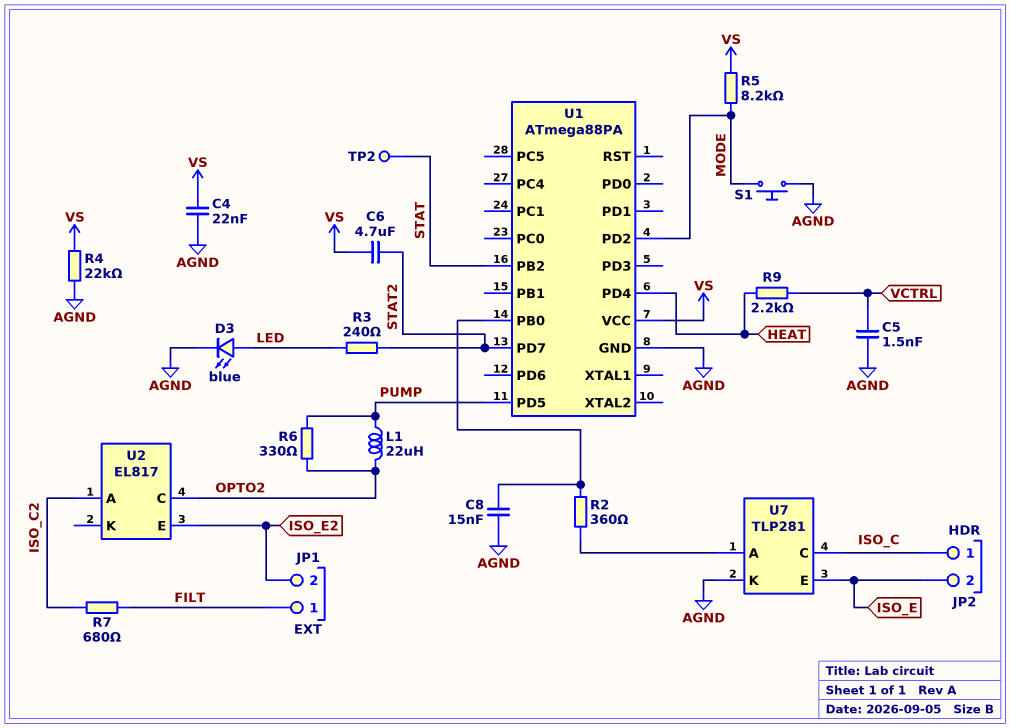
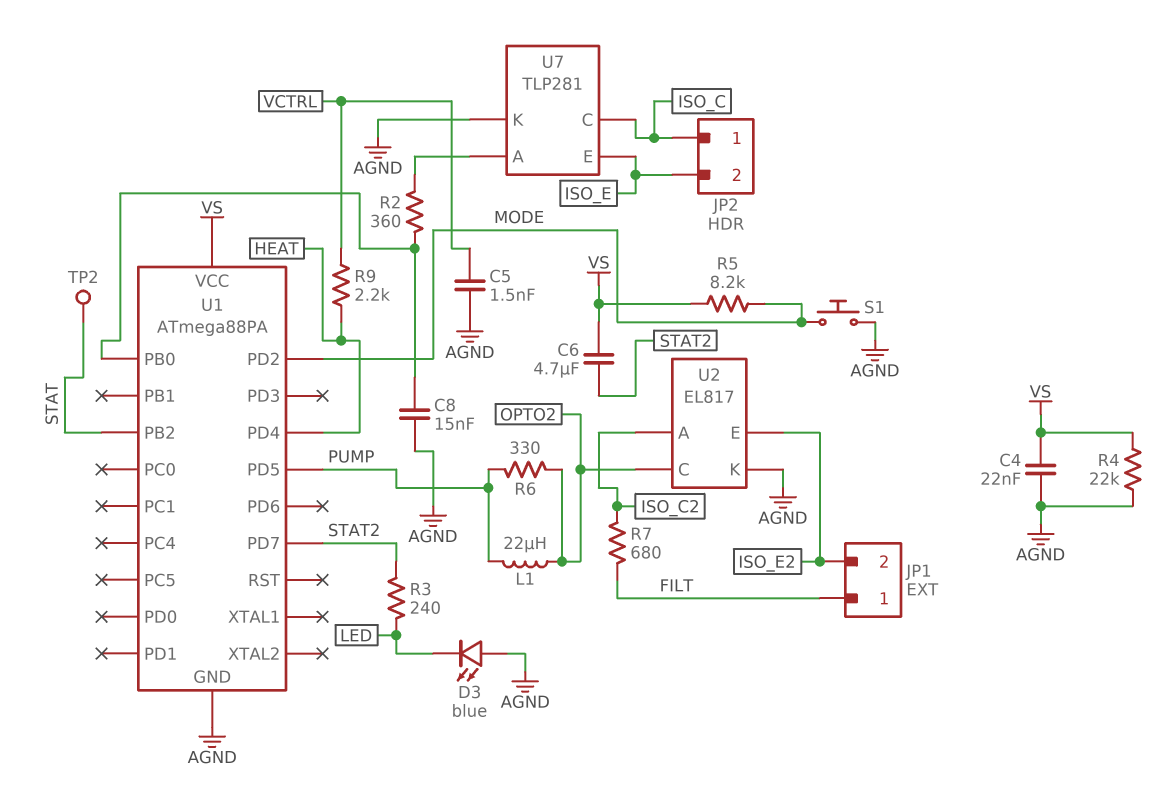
D3: LED blue (A LED, K AGND) -> LED blue (A AGND, K LED)
U2 pin K: none -> AGND

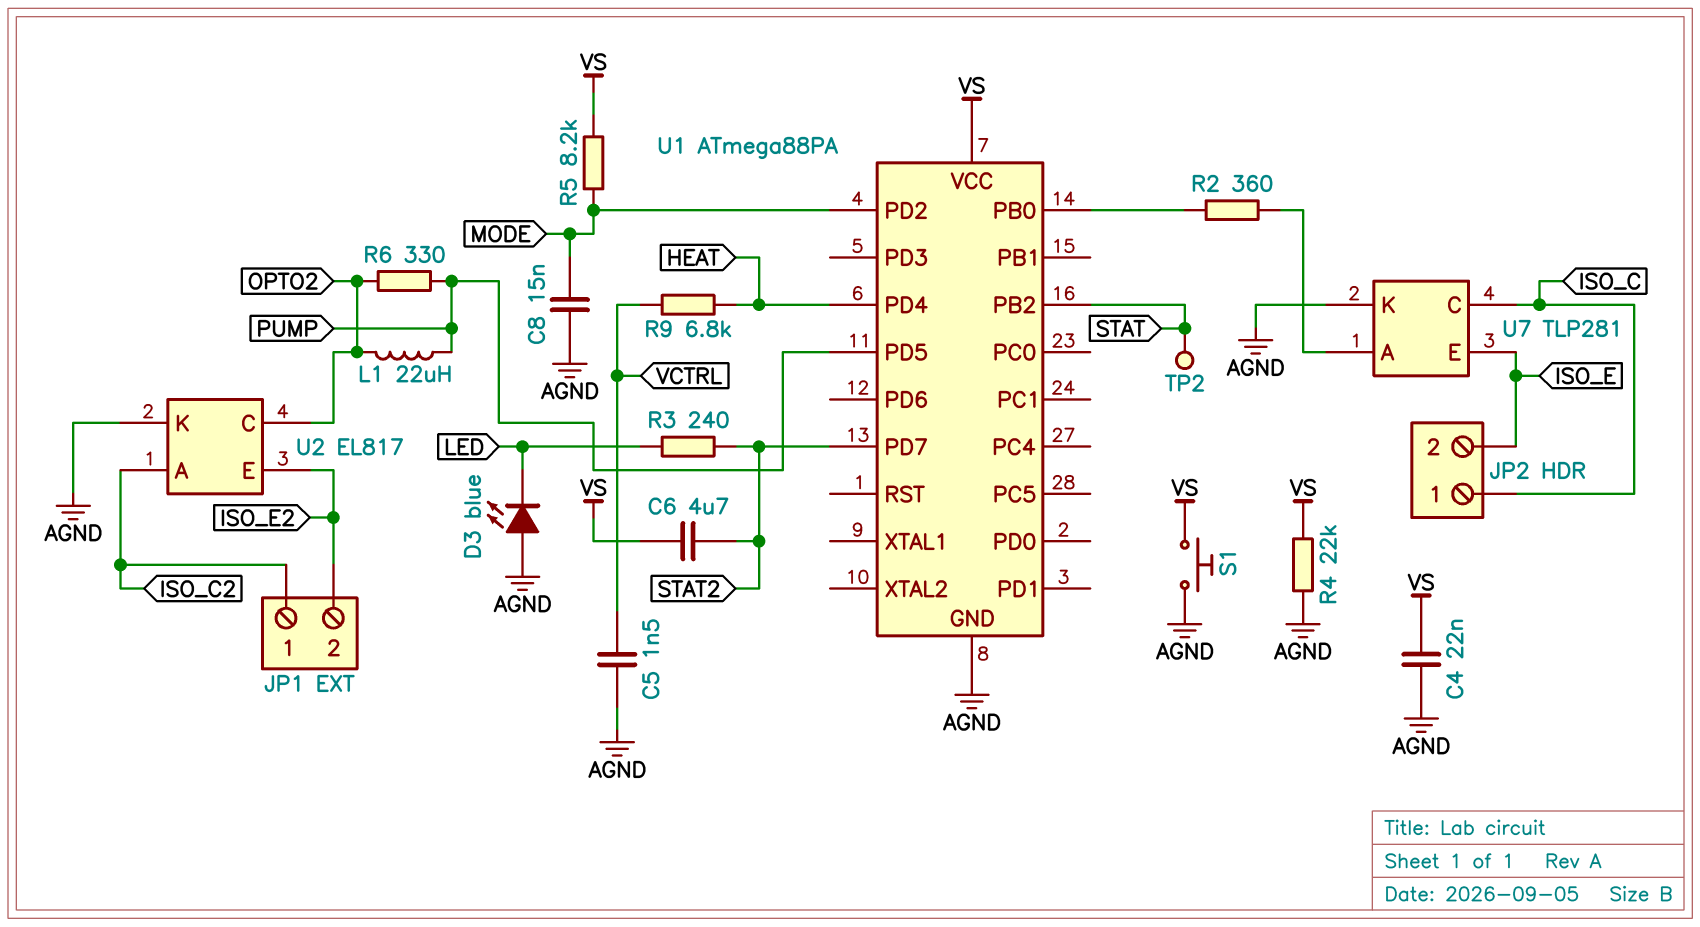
C8: 15nF (AGND, U1/PB0) -> 15nF (AGND, MODE)
JP1 pin 1: FILT -> ISO_C2
R7: 680 (FILT, ISO_C2) -> none
R9: 2.2k (HEAT, VCTRL) -> 6.8k (HEAT, VCTRL)
S1: button (AGND, MODE) -> button (AGND, VS)

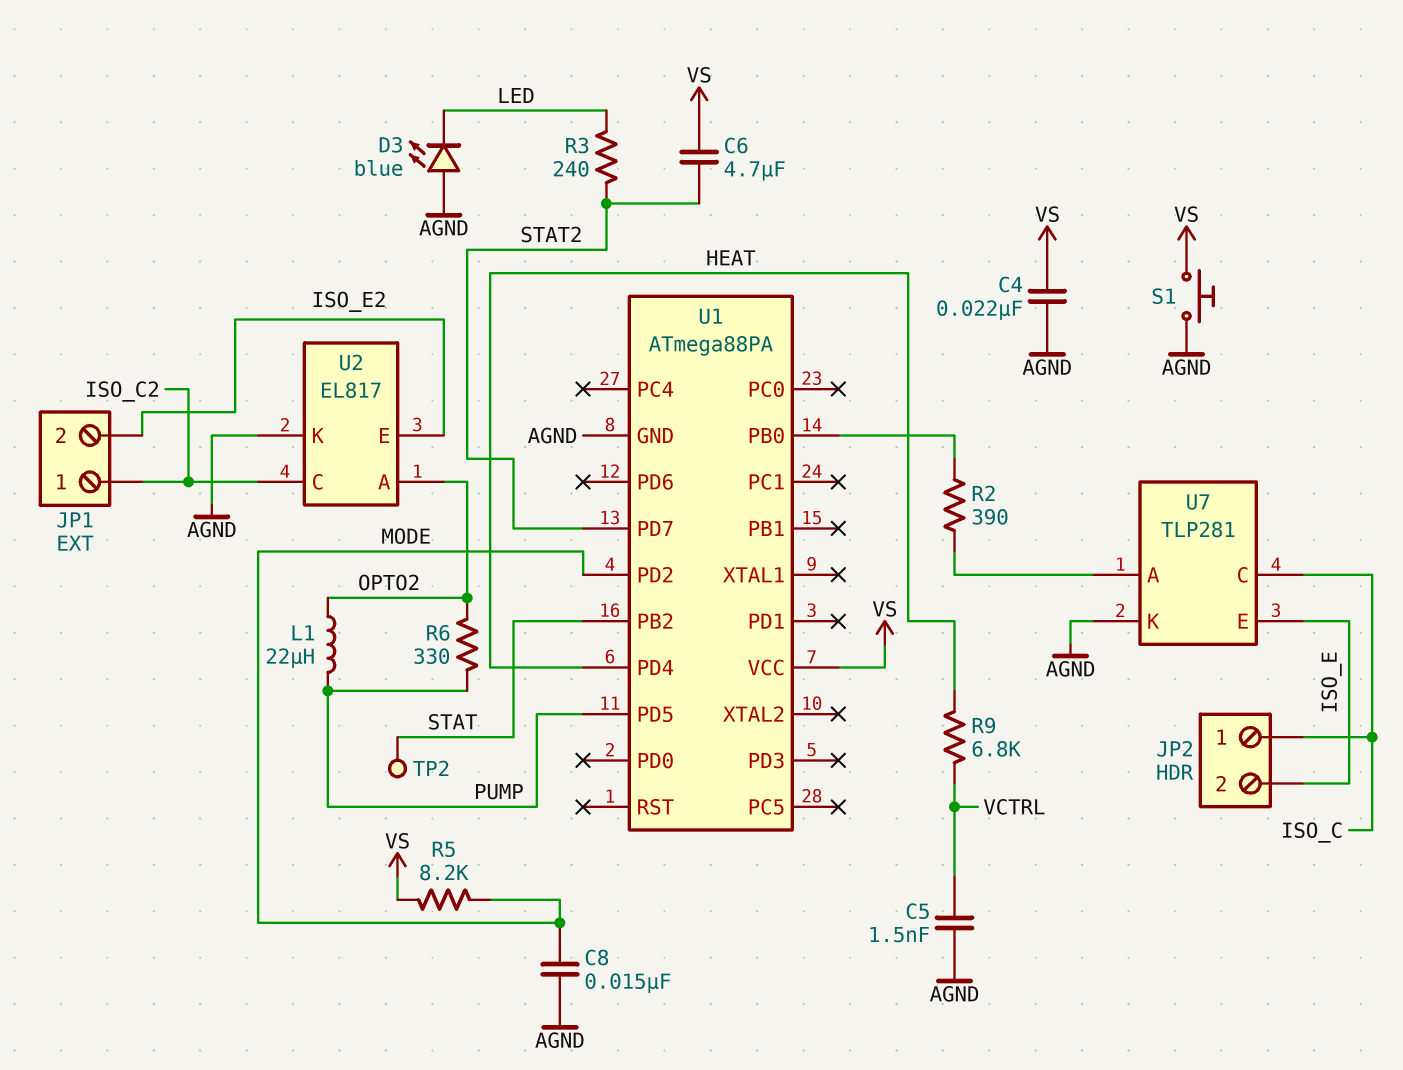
R2: 360 (U1/PB0, U7/A) -> 390 (U1/PB0, U7/A)
R4: 22k (AGND, VS) -> none
U2 pin A: ISO_C2 -> OPTO2
U2 pin C: OPTO2 -> ISO_C2

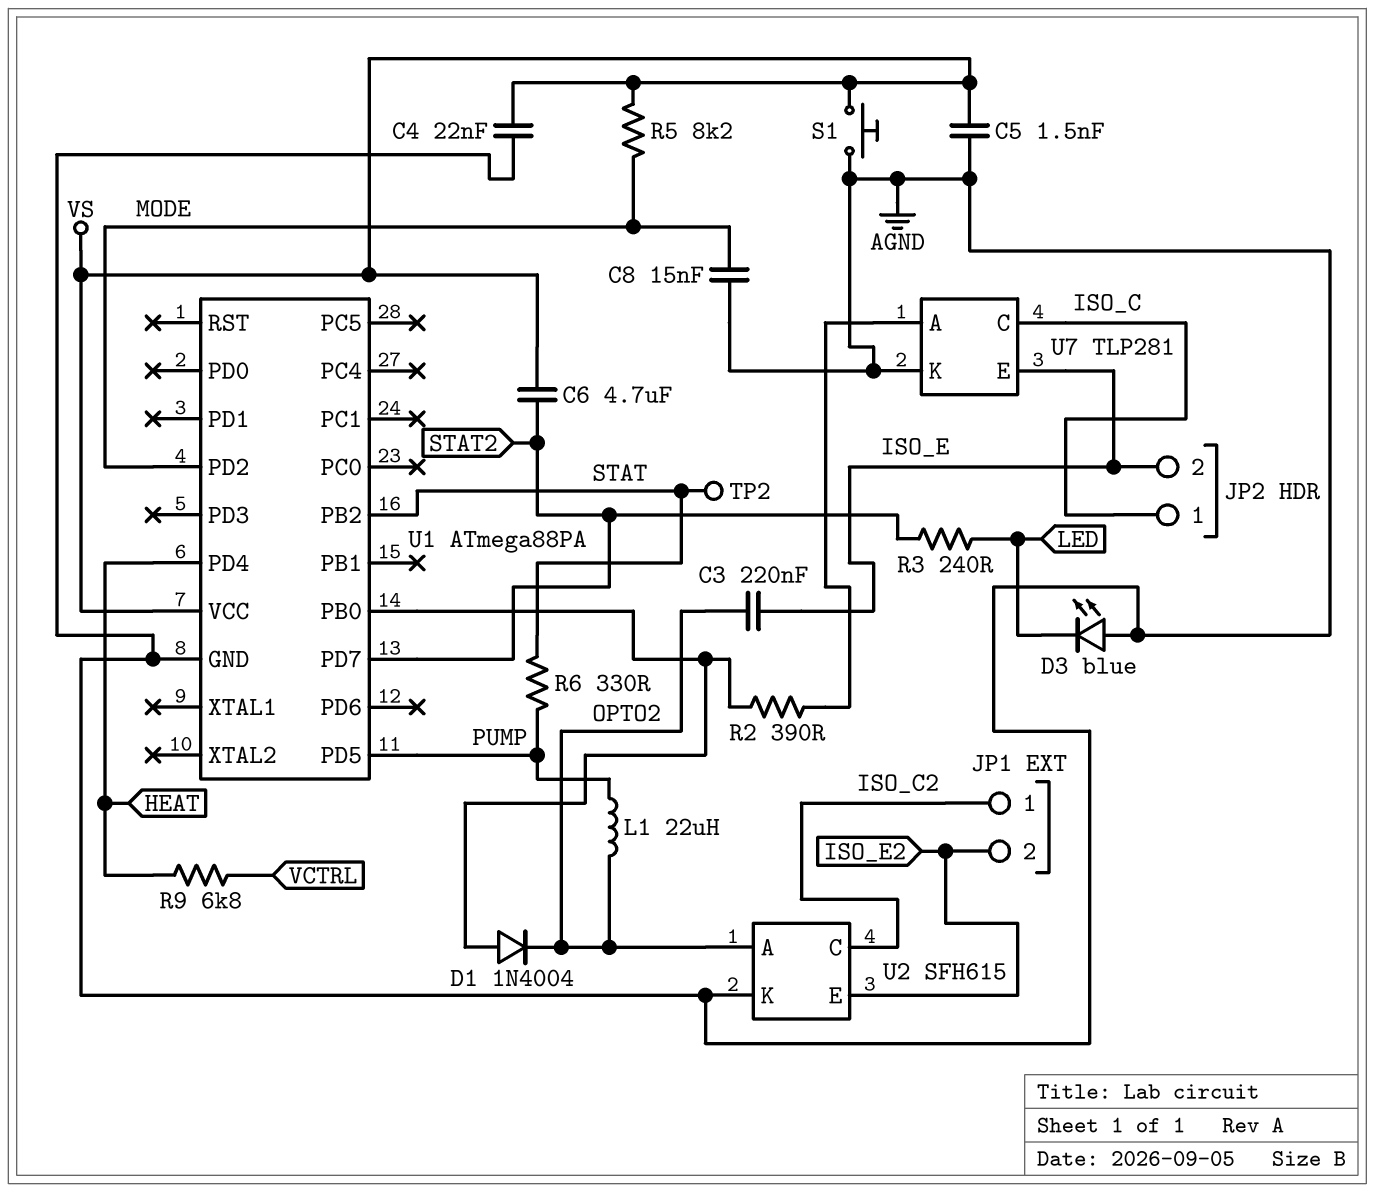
C3: none -> 220nF (ISO_E, OPTO2)
C5: 1.5nF (AGND, VCTRL) -> 1.5nF (AGND, VS)
D1: none -> diode 1N4004 (A U1/PB0, K OPTO2)
R6: 330 (OPTO2, PUMP) -> 330 (PUMP, STAT)
U2: EL817 -> SFH615

